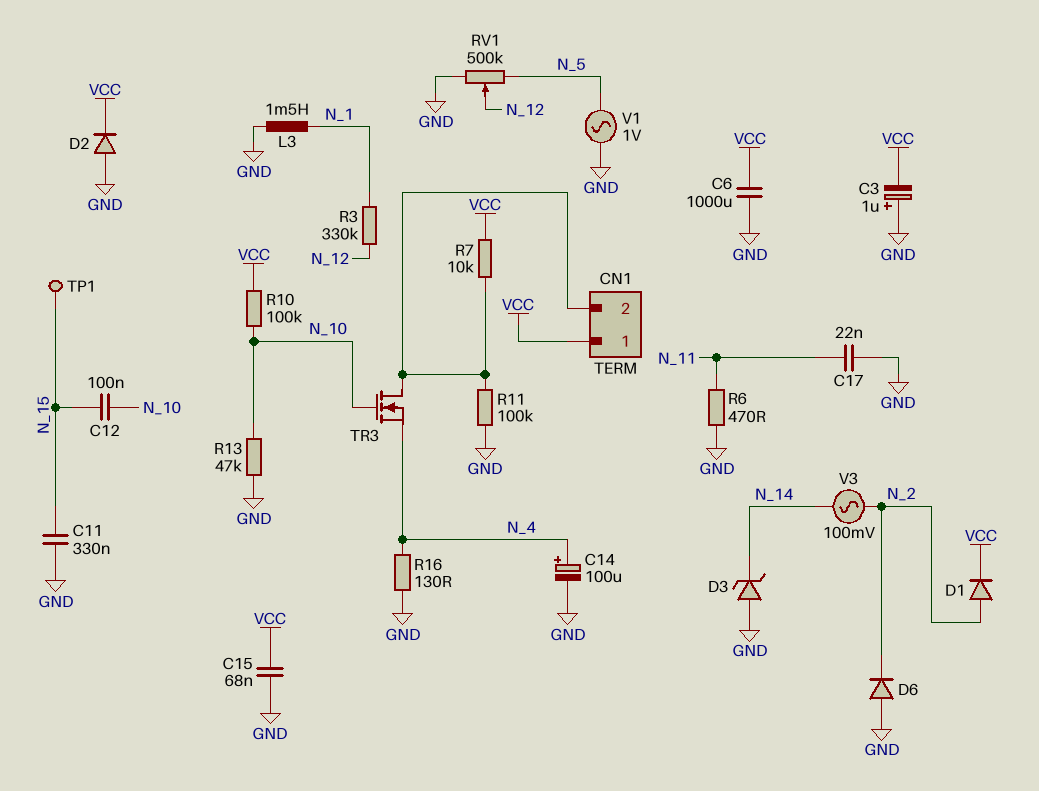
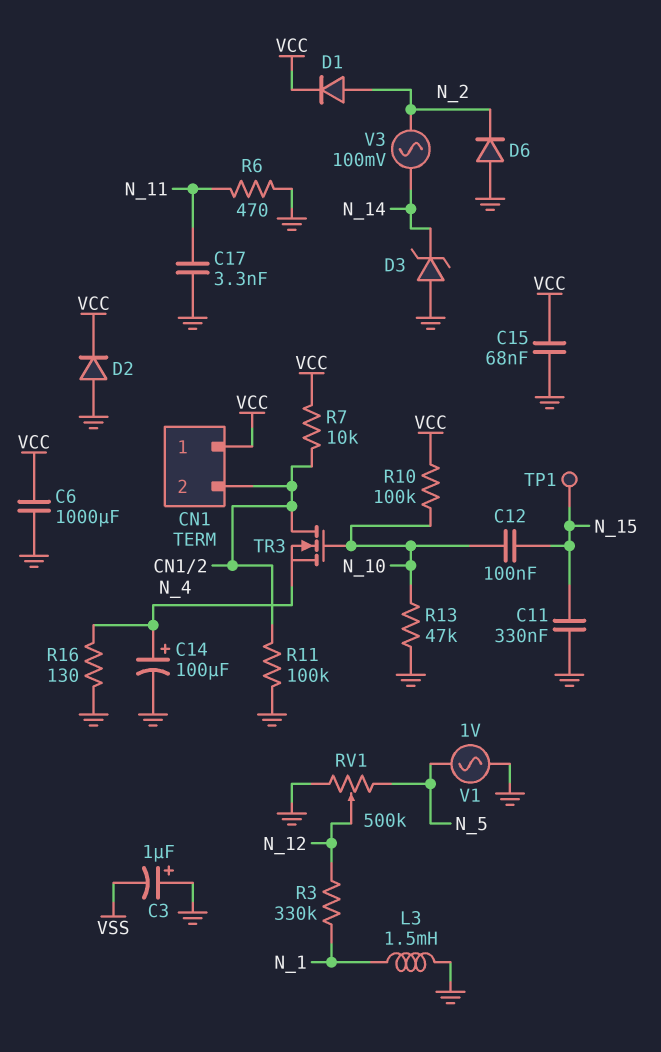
C3: 1uF (plus GND, minus VCC) -> 1uF (plus GND, minus VSS)
C17: 22nF (GND, N_11) -> 3.3nF (GND, N_11)

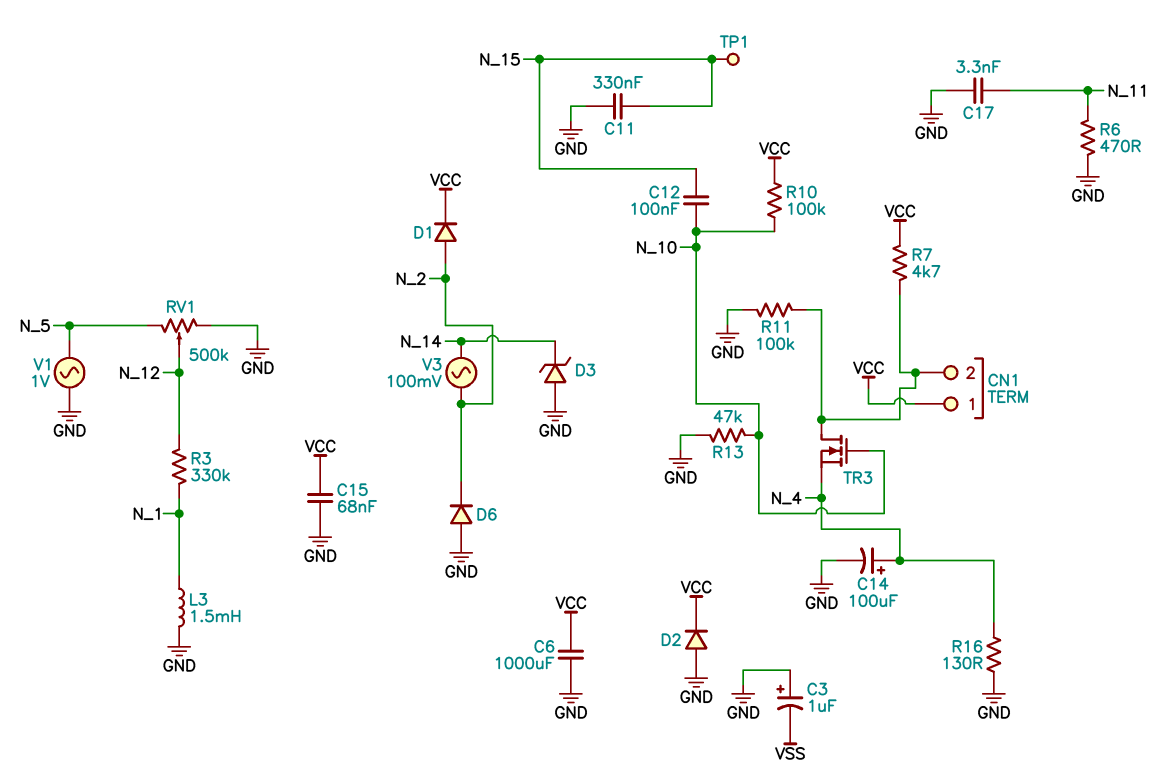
R7: 10k (CN1/2, VCC) -> 4.7k (CN1/2, VCC)

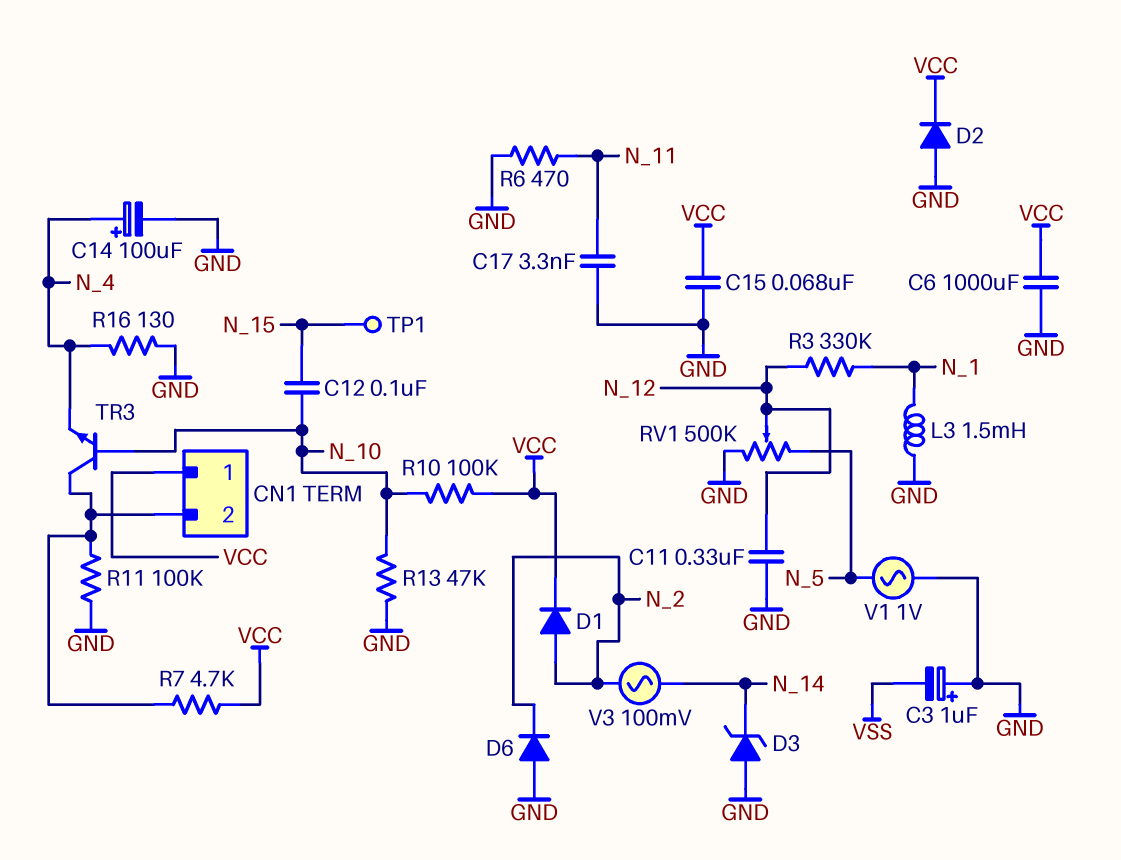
C11: 330nF (GND, N_15) -> 330nF (GND, N_12)
TR3: NMOS (G N_10, D CN1/2, S N_4) -> NPN (B N_10, C CN1/2, E N_4)

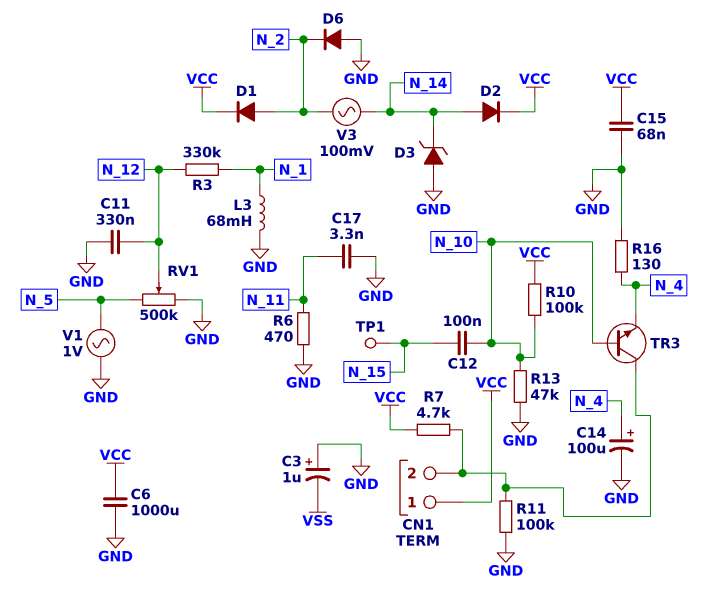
D2: diode (A GND, K VCC) -> diode (A N_14, K VCC)
L3: 1.5mH (GND, N_1) -> 68mH (GND, N_1)

